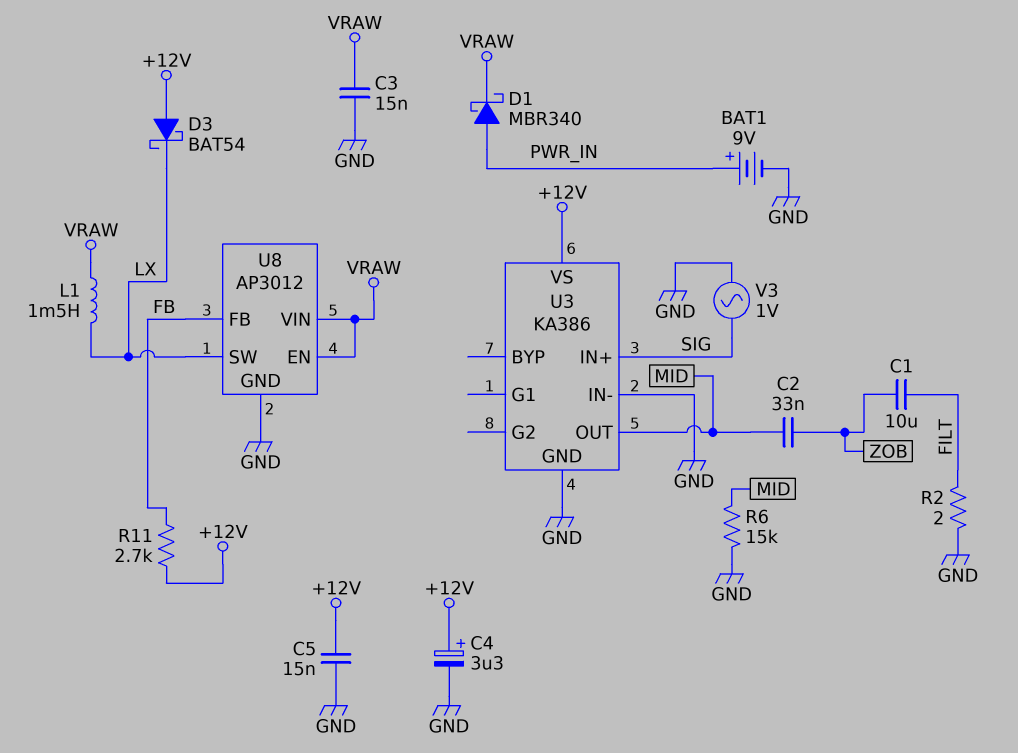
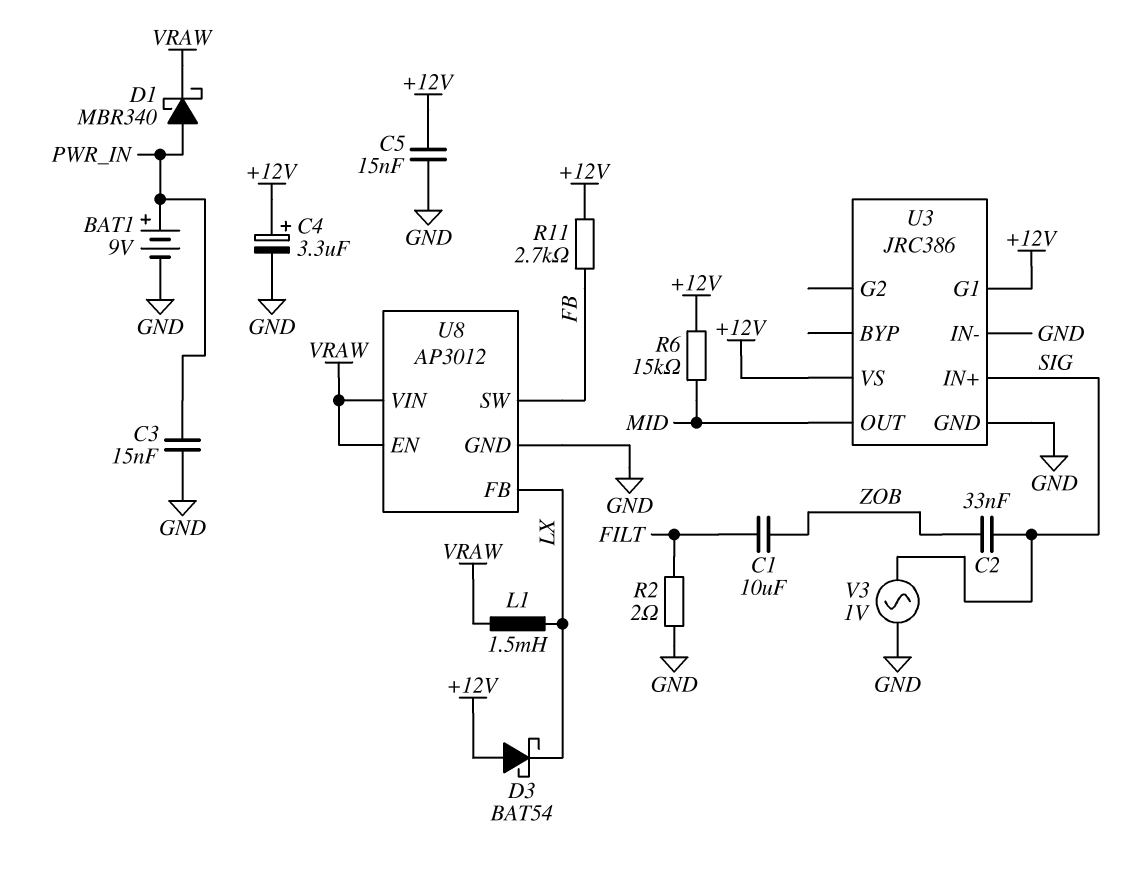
C2: 33nF (MID, ZOB) -> 33nF (SIG, ZOB)
C3: 15nF (GND, VRAW) -> 15nF (GND, PWR_IN)
R6: 15k (GND, MID) -> 15k (+12V, MID)
U3: KA386 -> JRC386
U3 pin G1: none -> +12V
U8 pin FB: FB -> LX
U8 pin SW: LX -> FB

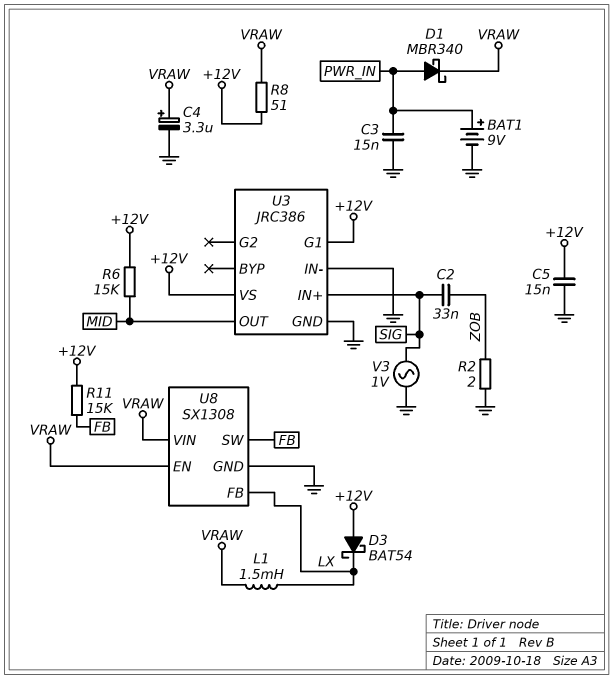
C1: 10uF (FILT, ZOB) -> none
C4: 3.3uF (plus +12V, minus GND) -> 3.3uF (plus VRAW, minus GND)
R2: 2 (FILT, GND) -> 2 (GND, ZOB)
R8: none -> 51 (+12V, VRAW)
R11: 2.7k (+12V, FB) -> 15k (+12V, FB)
U8: AP3012 -> SX1308

